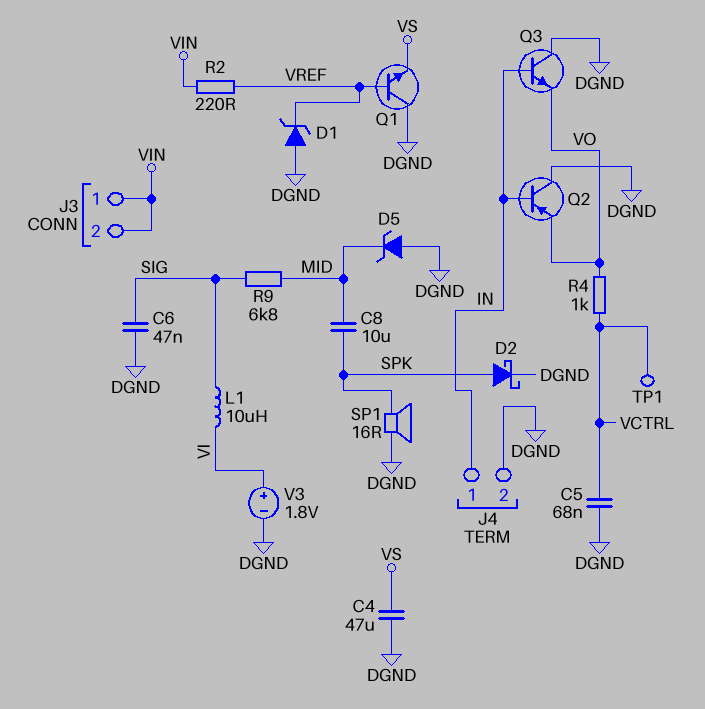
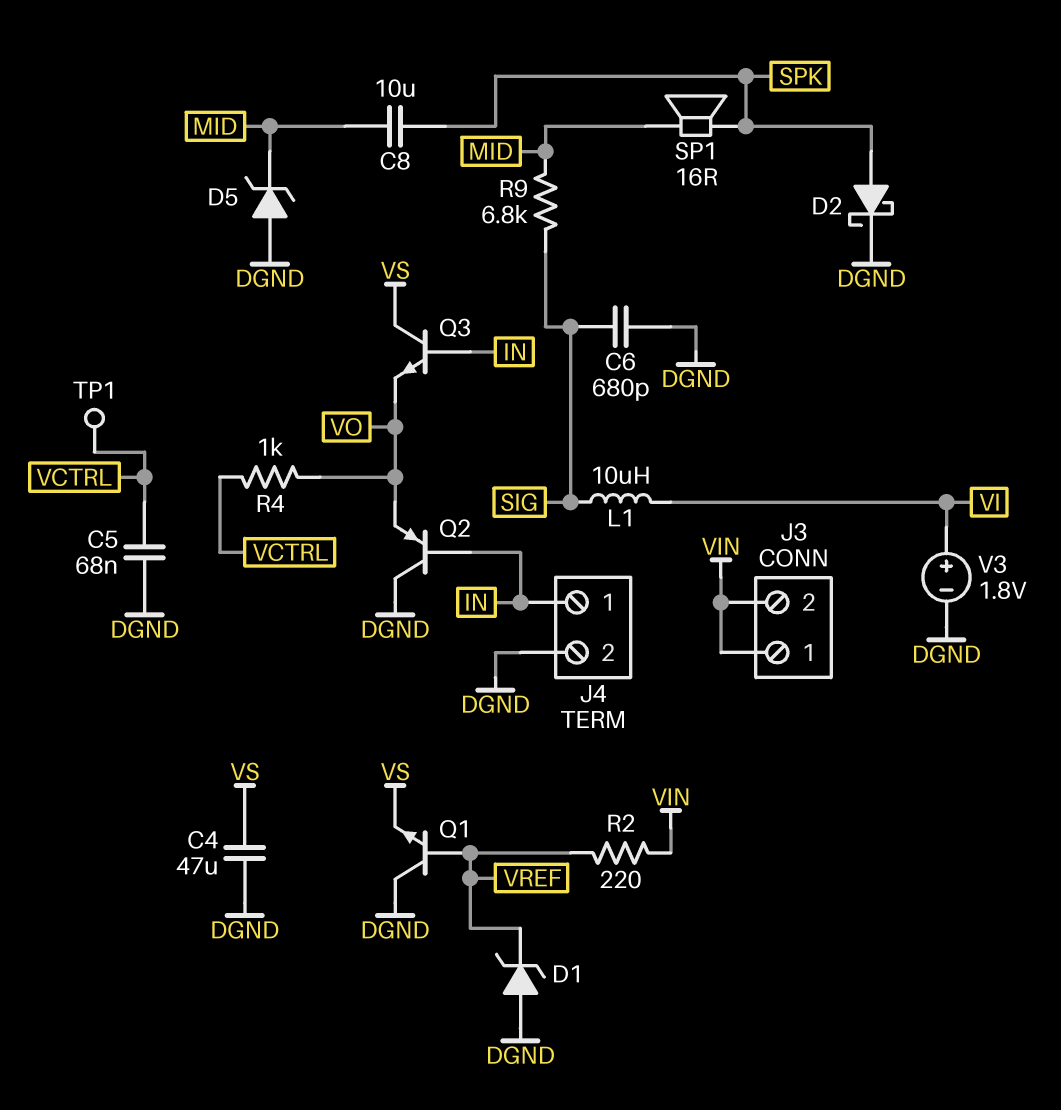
C6: 47nF (DGND, SIG) -> 680pF (DGND, SIG)
Q3: NPN (B IN, C DGND, E VO) -> NPN (B IN, C VS, E VO)
SP1: speaker 16R (DGND, SPK) -> speaker 16R (MID, SPK)

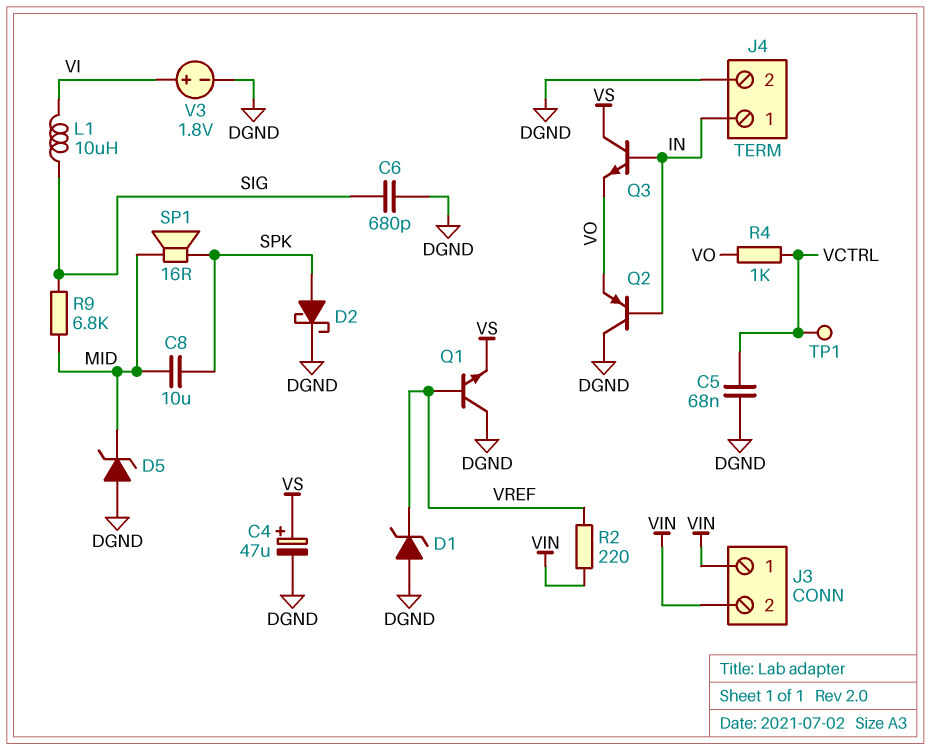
C4: 47uF (DGND, VS) -> 47uF (plus VS, minus DGND)

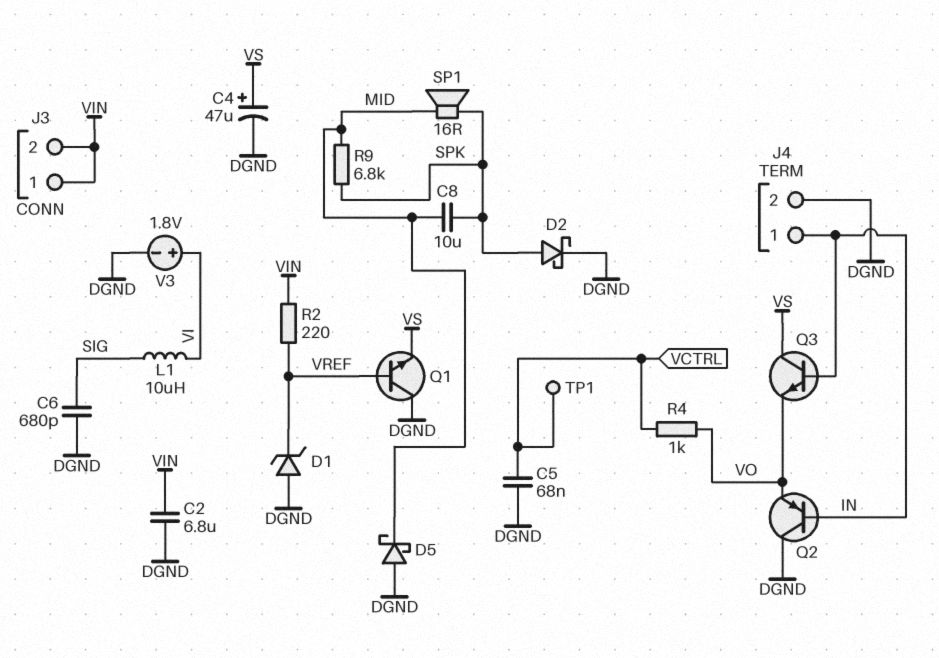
C2: none -> 6.8uF (DGND, VIN)
D5: zener (A DGND, K MID) -> schottky (A DGND, K MID)
R9: 6.8k (MID, SIG) -> 6.8k (MID, SPK)

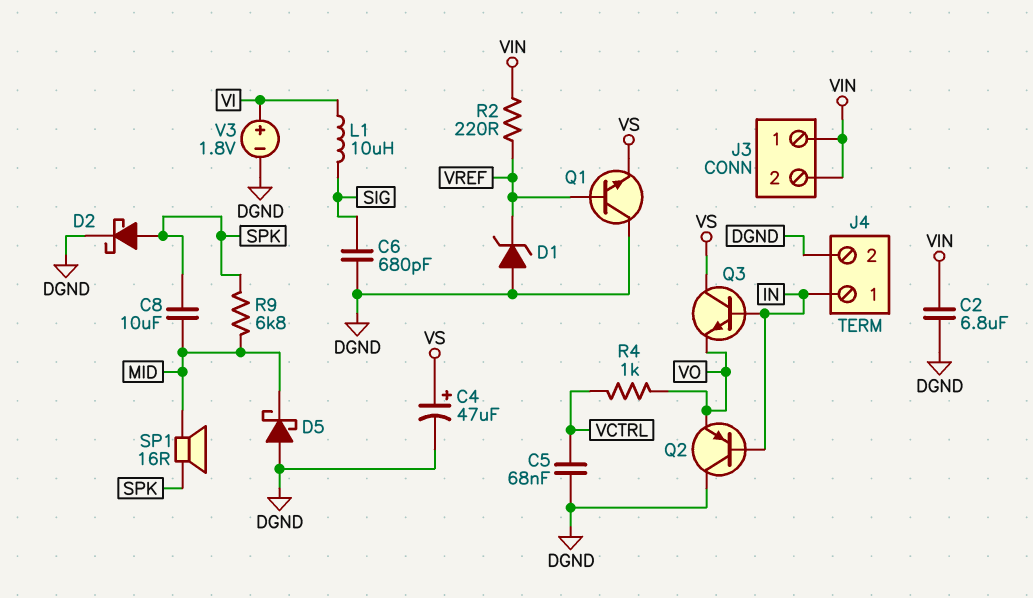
TP1: test point (VCTRL) -> none

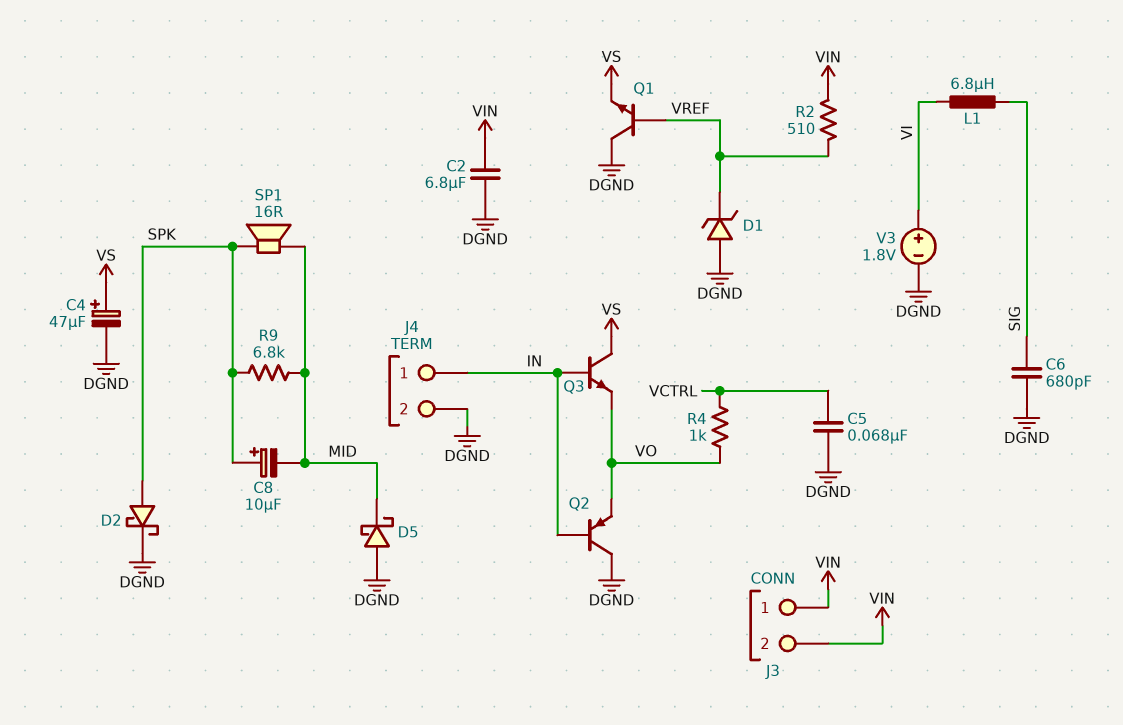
C8: 10uF (MID, SPK) -> 10uF (plus SPK, minus MID)
L1: 10uH (SIG, VI) -> 6.8uH (SIG, VI)
R2: 220 (VIN, VREF) -> 510 (VIN, VREF)

